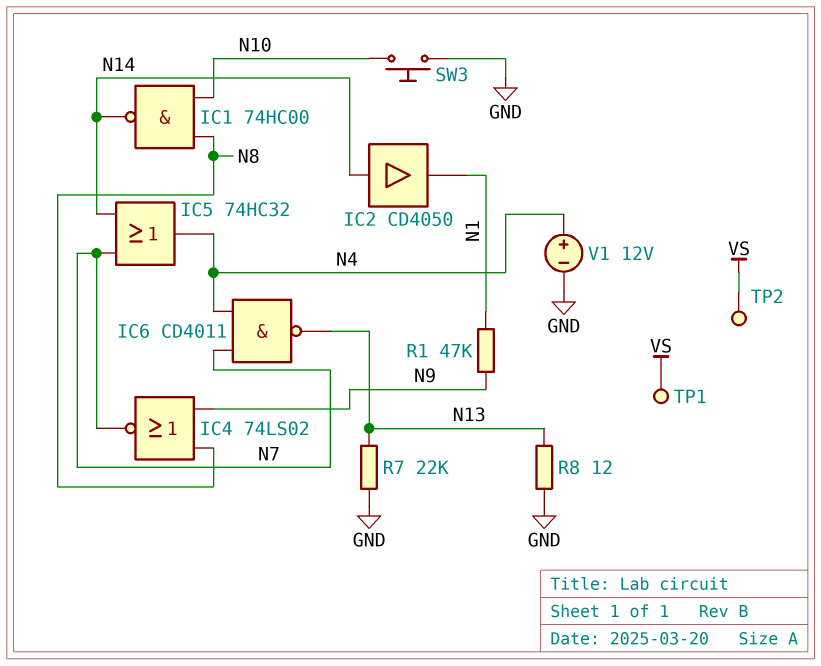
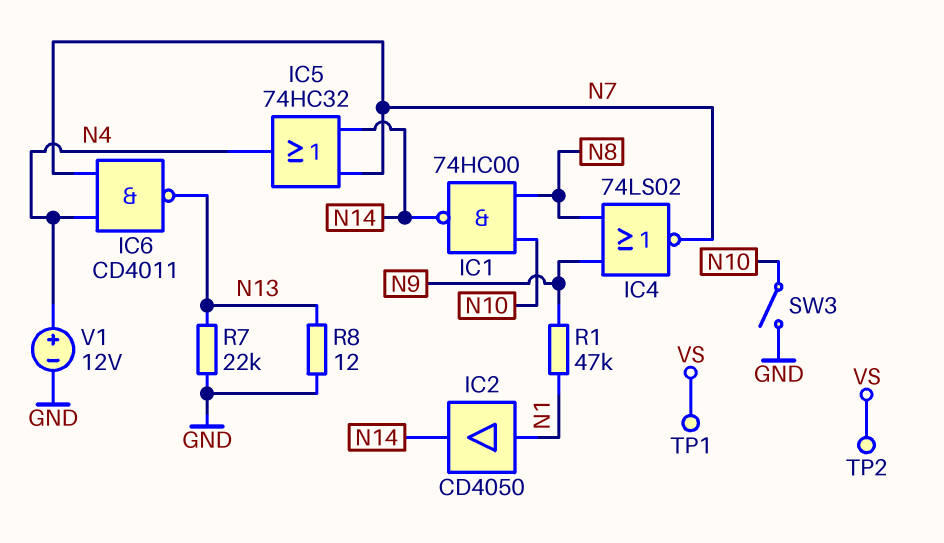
IC2: buffer CD4050 (in N14, out N1) -> buffer CD4050 (in N1, out N14)
SW3: button (GND, N10) -> switch (GND, N10)

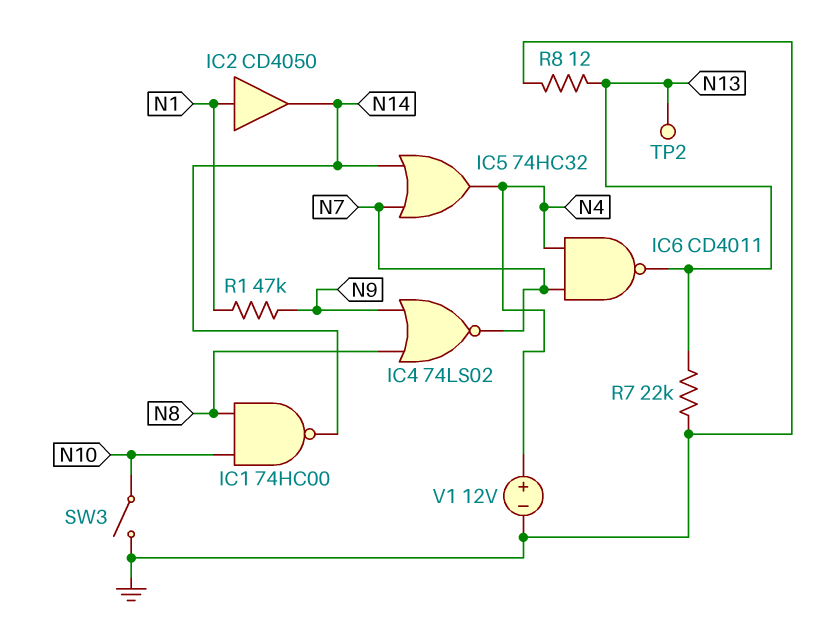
TP1: test point (VS) -> none
TP2: test point (VS) -> test point (N13)

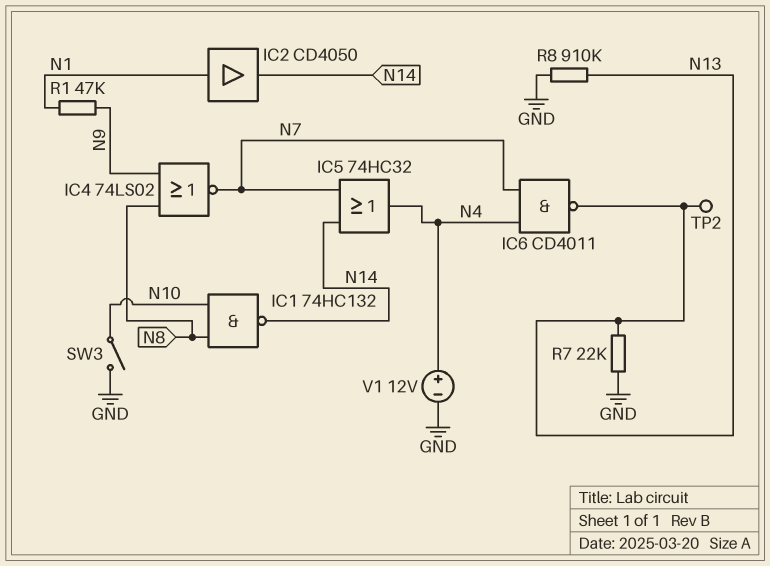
IC1: NAND 74HC00 (in N8, in N10, out N14) -> NAND 74HC132 (in N8, in N10, out N14)
R8: 12 (GND, N13) -> 910k (GND, N13)

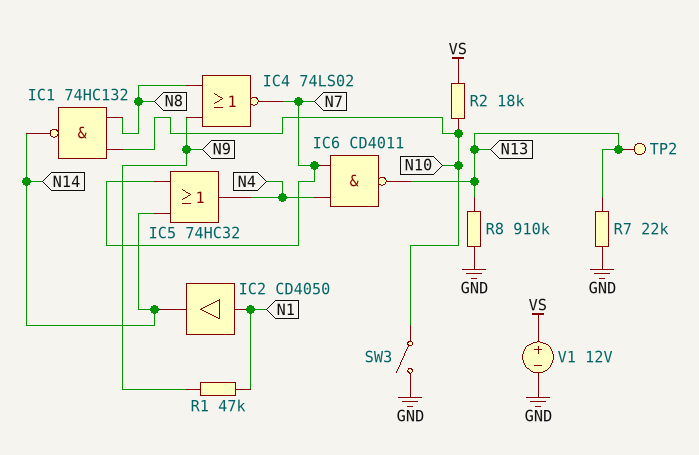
R2: none -> 18k (N10, VS)
V1: 12V (plus N4, minus GND) -> 12V (plus VS, minus GND)

